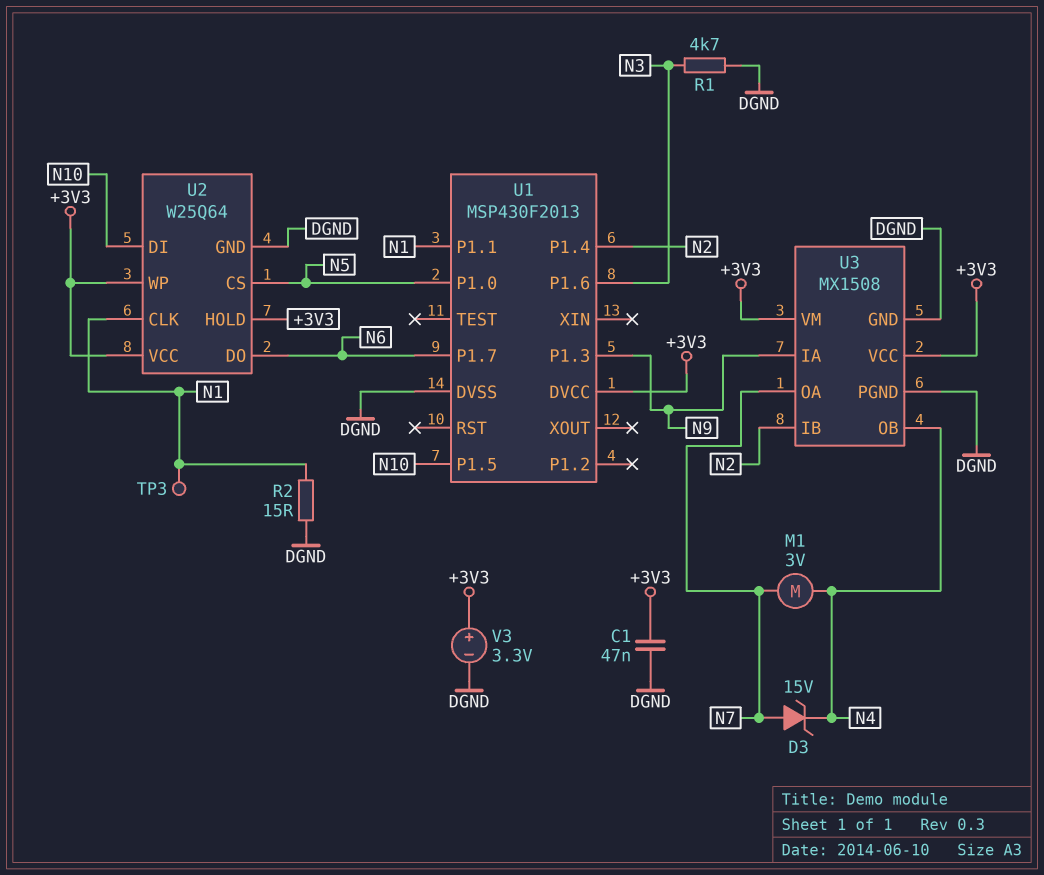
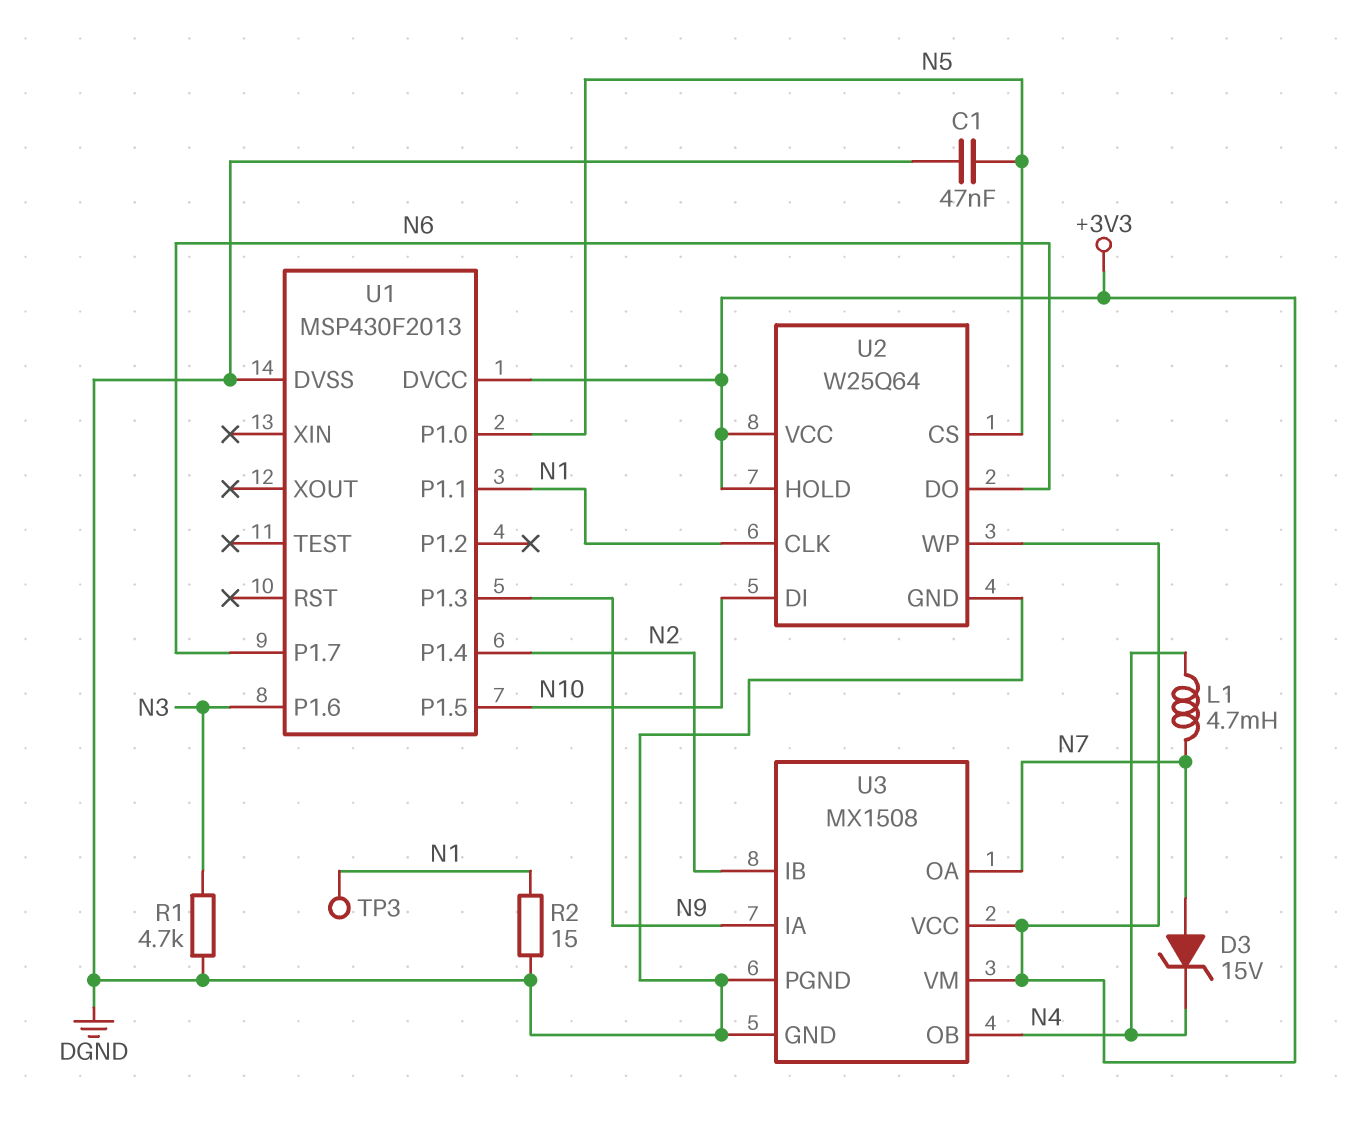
C1: 47nF (+3V3, DGND) -> 47nF (DGND, N5)
L1: none -> 4.7mH (N4, N7)
M1: motor 3V (N4, N7) -> none
V3: 3.3V (plus +3V3, minus DGND) -> none

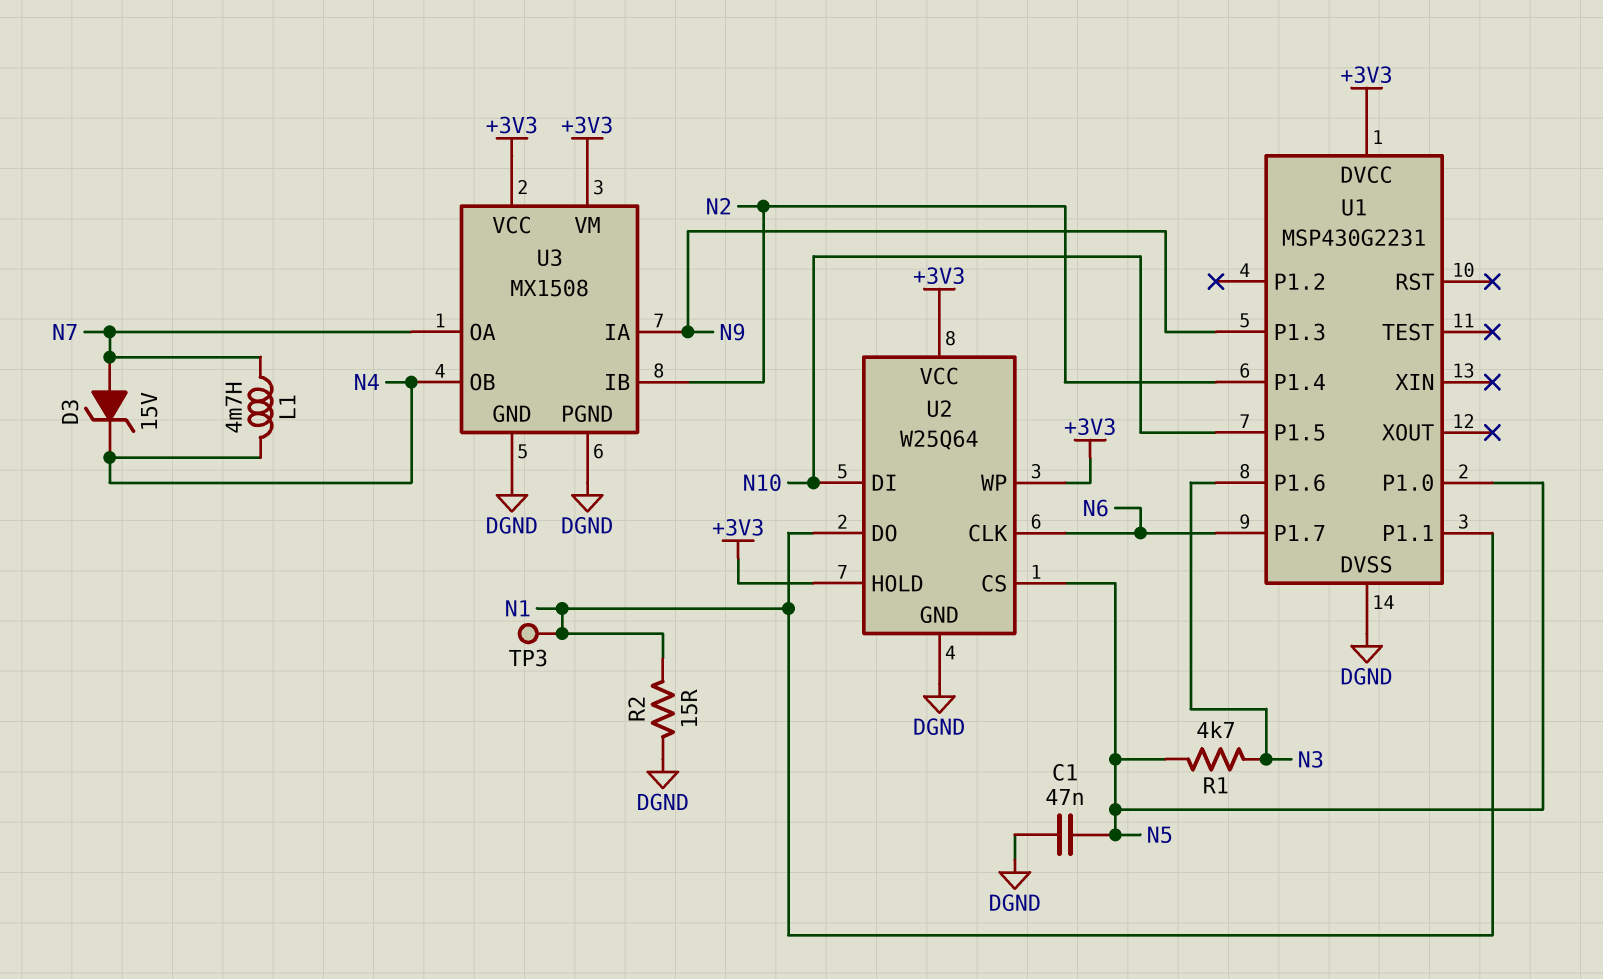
R1: 4.7k (DGND, N3) -> 4.7k (N3, N5)
U1: MSP430F2013 -> MSP430G2231
U2 pin CLK: N1 -> N6
U2 pin DO: N6 -> N1

